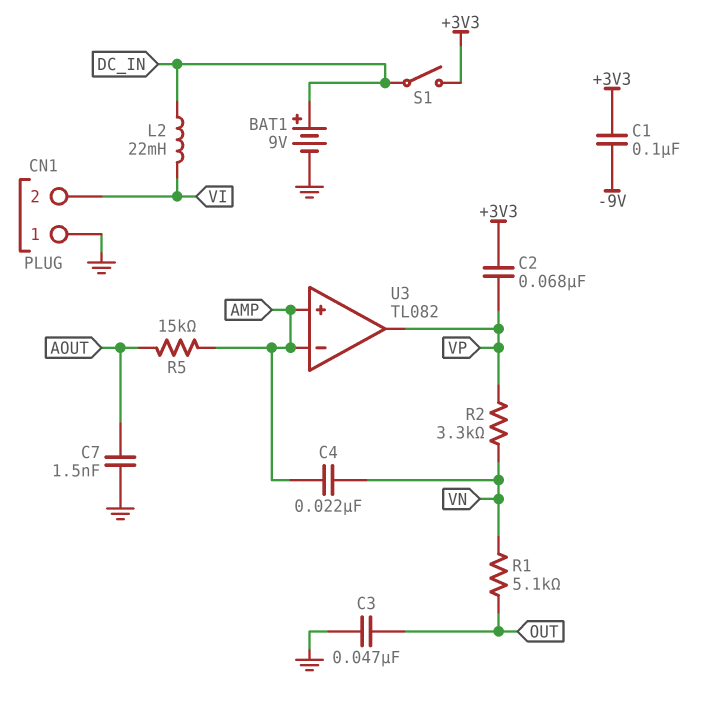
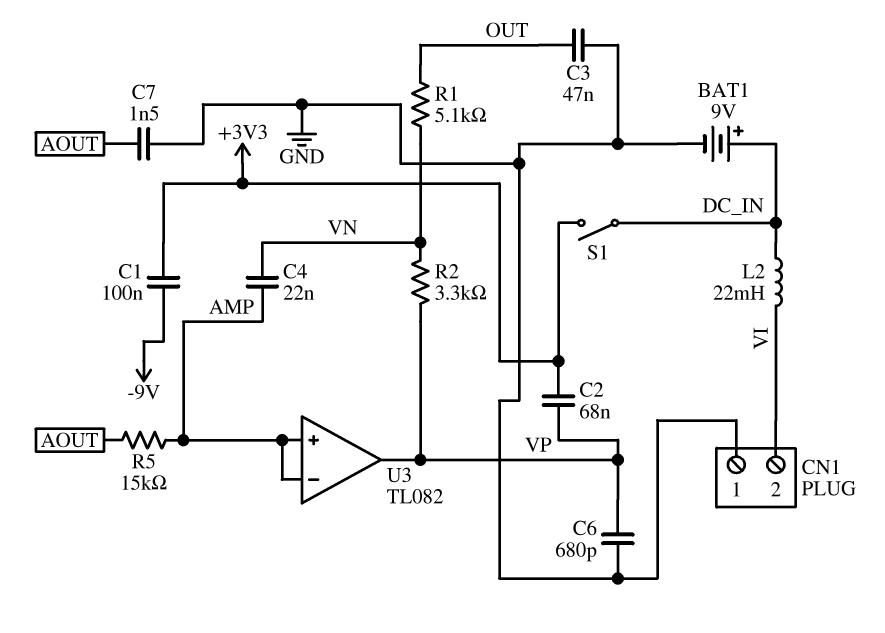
C6: none -> 680pF (GND, VP)

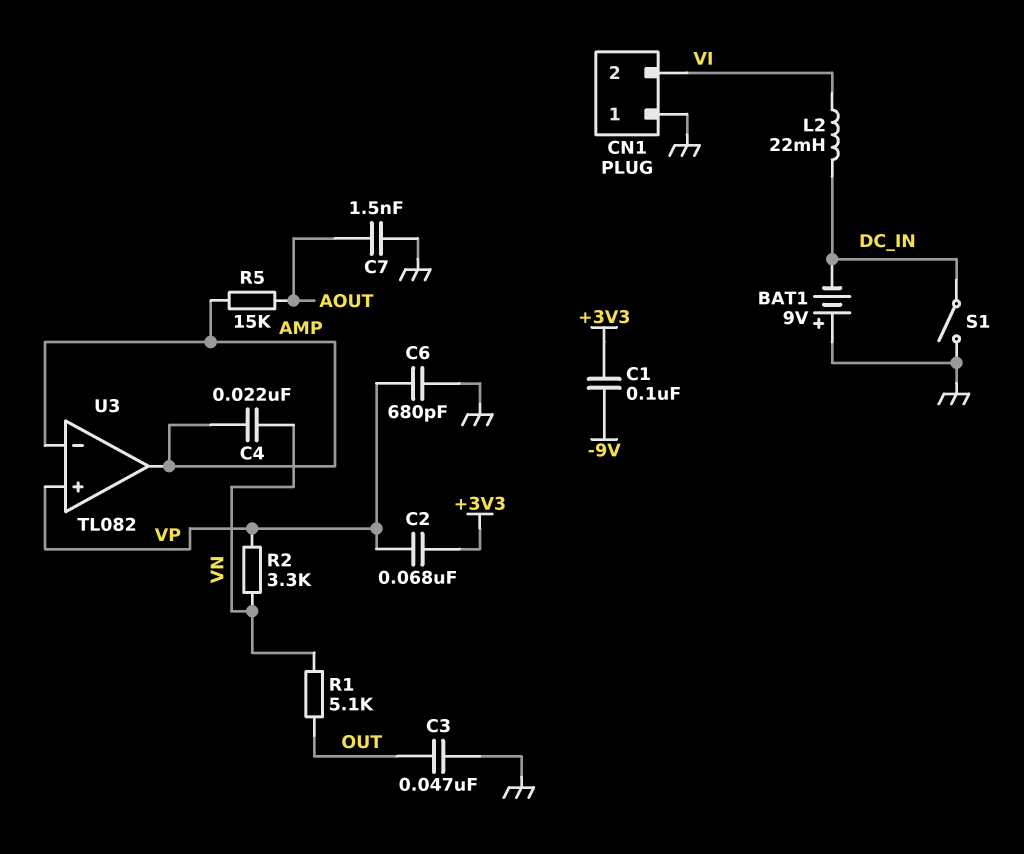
BAT1: 9V (plus DC_IN, minus GND) -> 9V (plus GND, minus DC_IN)
S1: switch (+3V3, DC_IN) -> switch (DC_IN, GND)
U3 pin in+: AMP -> VP
U3 pin out: VP -> AMP

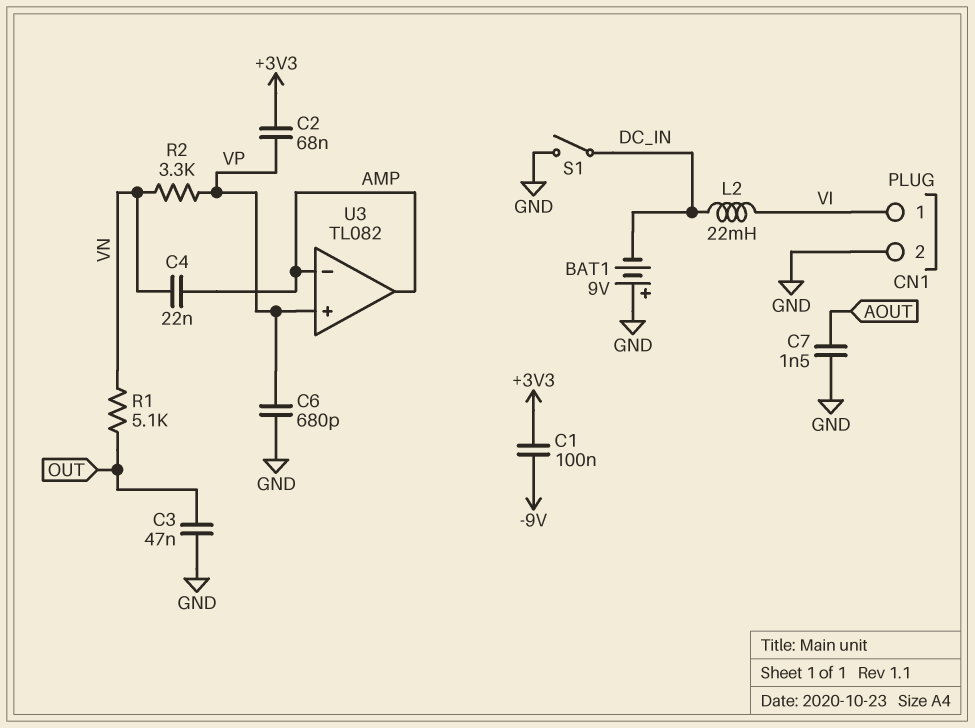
CN1 pin 1: GND -> VI
CN1 pin 2: VI -> GND
R5: 15k (AMP, AOUT) -> none

